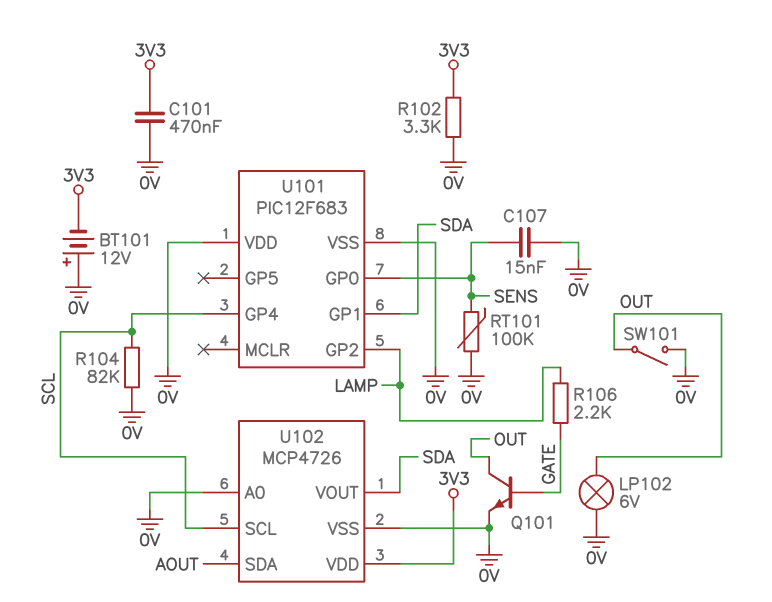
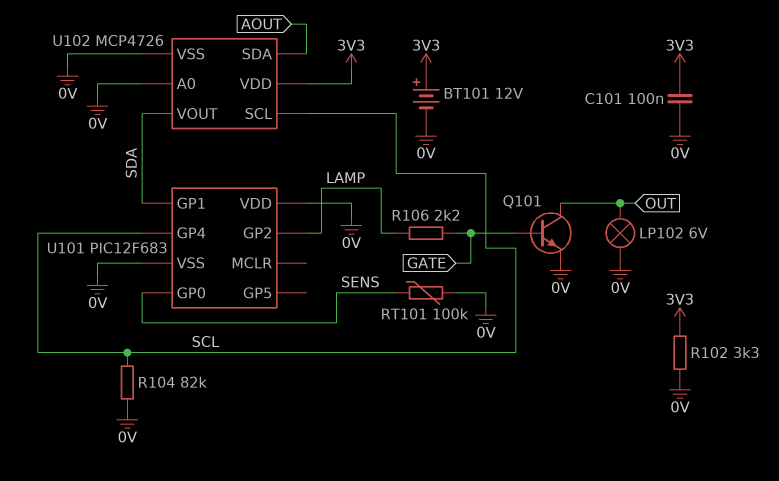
BT101: 12V (plus 0V, minus 3V3) -> 12V (plus 3V3, minus 0V)
C101: 470nF (0V, 3V3) -> 100nF (0V, 3V3)
C107: 15nF (0V, SENS) -> none
SW101: switch (0V, OUT) -> none

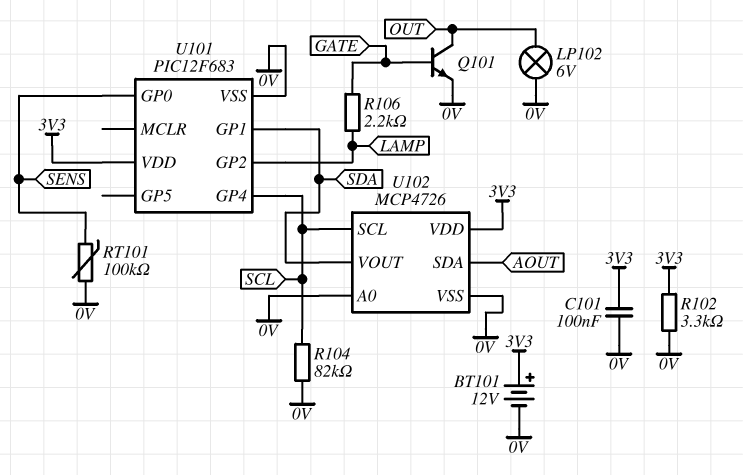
U101 pin VDD: 0V -> 3V3

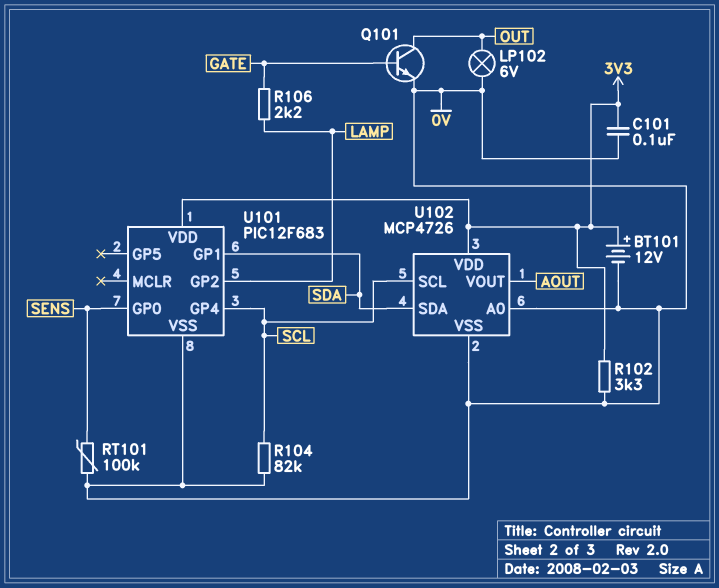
U102 pin SDA: AOUT -> SDA
U102 pin VOUT: SDA -> AOUT

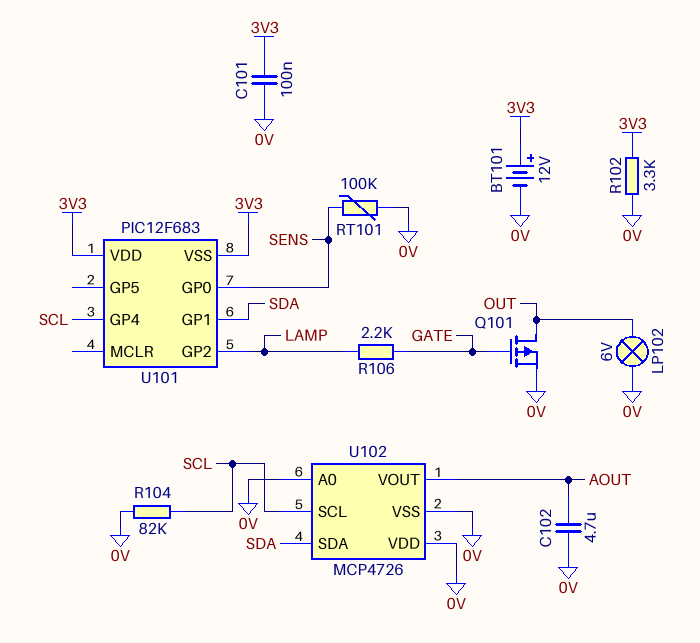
C102: none -> 4.7uF (0V, AOUT)
Q101: NPN (B GATE, C OUT, E 0V) -> PMOS (G GATE, D OUT, S 0V)
U101 pin VSS: 0V -> 3V3
U102 pin VDD: 3V3 -> 0V

